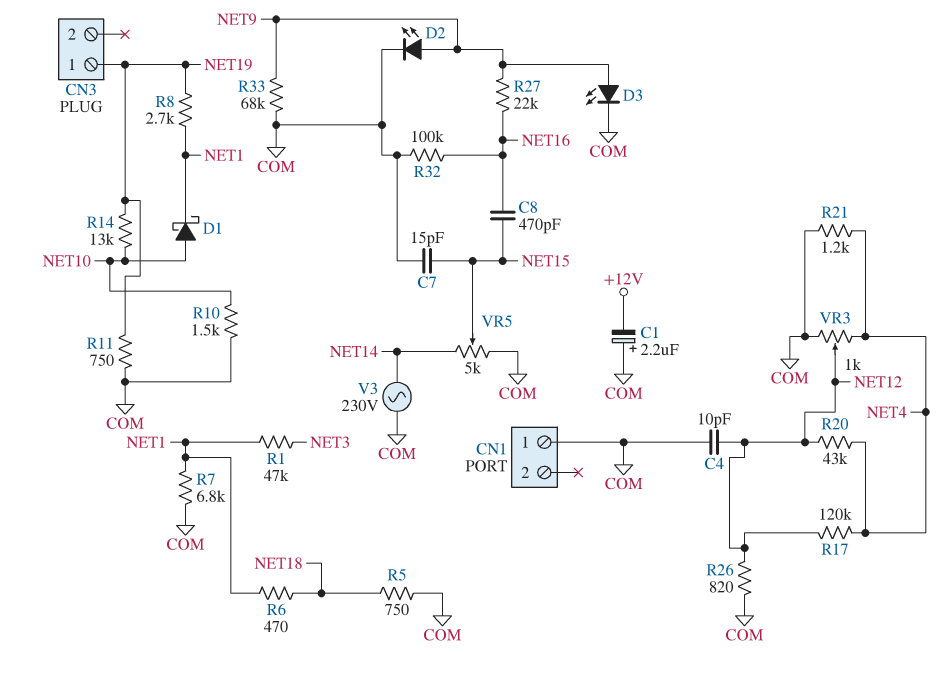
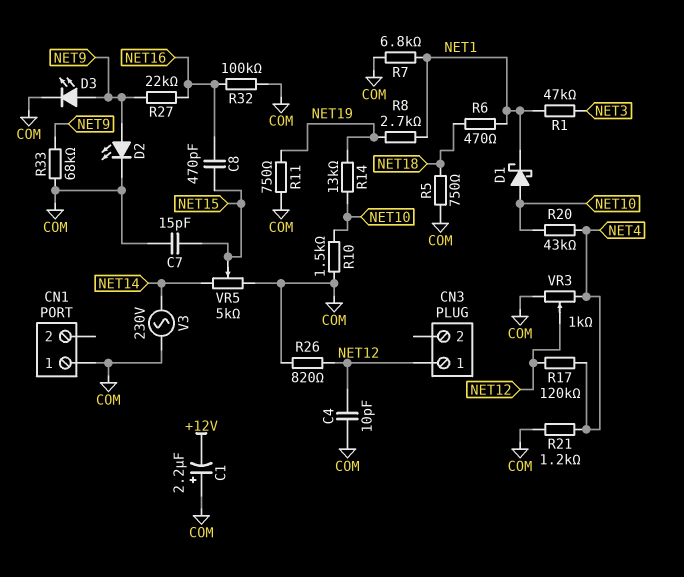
CN3 pin 1: NET19 -> NET12
R20: 43k (NET4, NET12) -> 43k (NET4, NET10)

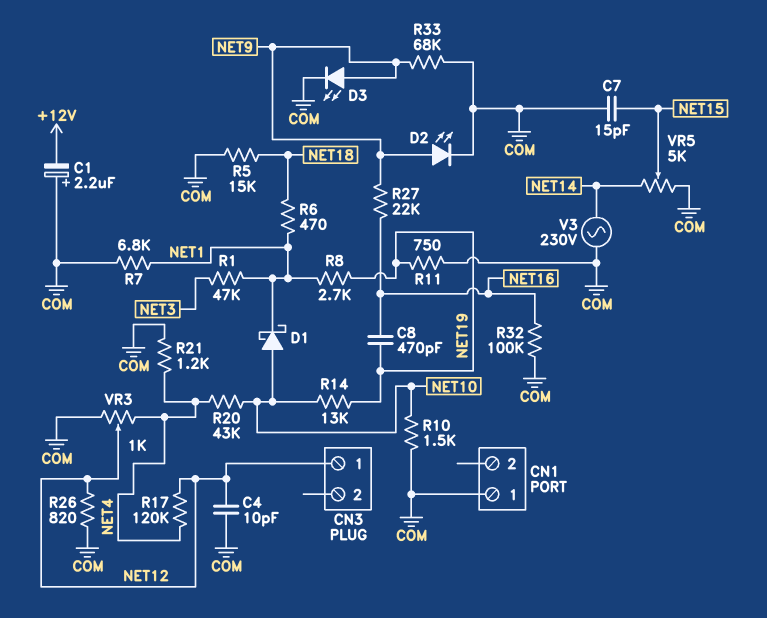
C8: 470pF (NET15, NET16) -> 470pF (NET16, NET19)
R5: 750 (COM, NET18) -> 15k (COM, NET18)

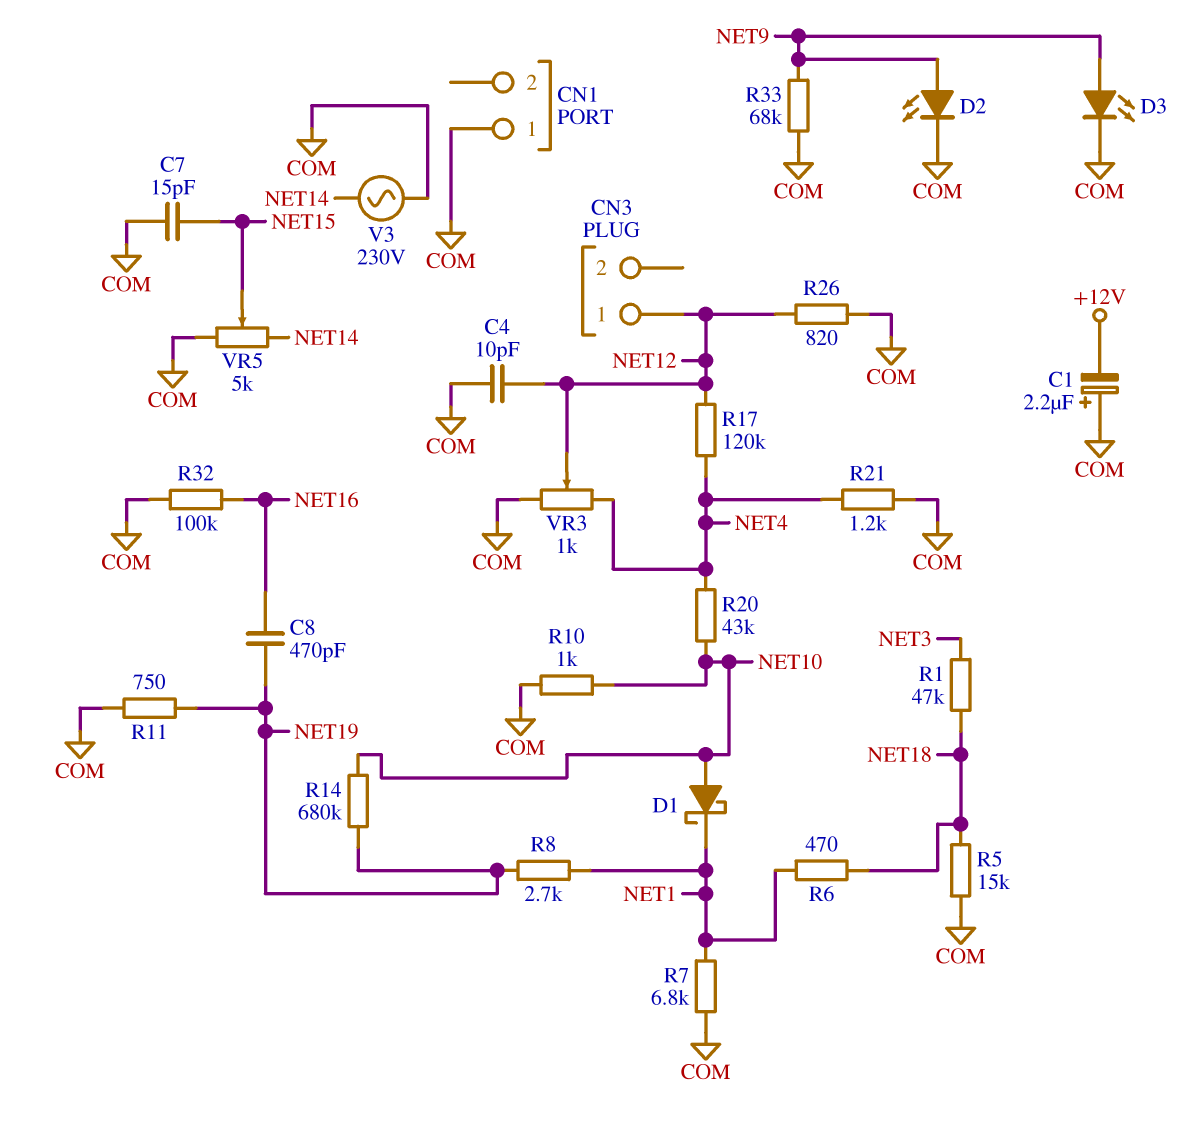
R1: 47k (NET1, NET3) -> 47k (NET3, NET18)
R10: 1.5k (COM, NET10) -> 1k (COM, NET10)
R14: 13k (NET10, NET19) -> 680k (NET10, NET19)
R27: 22k (NET9, NET16) -> none

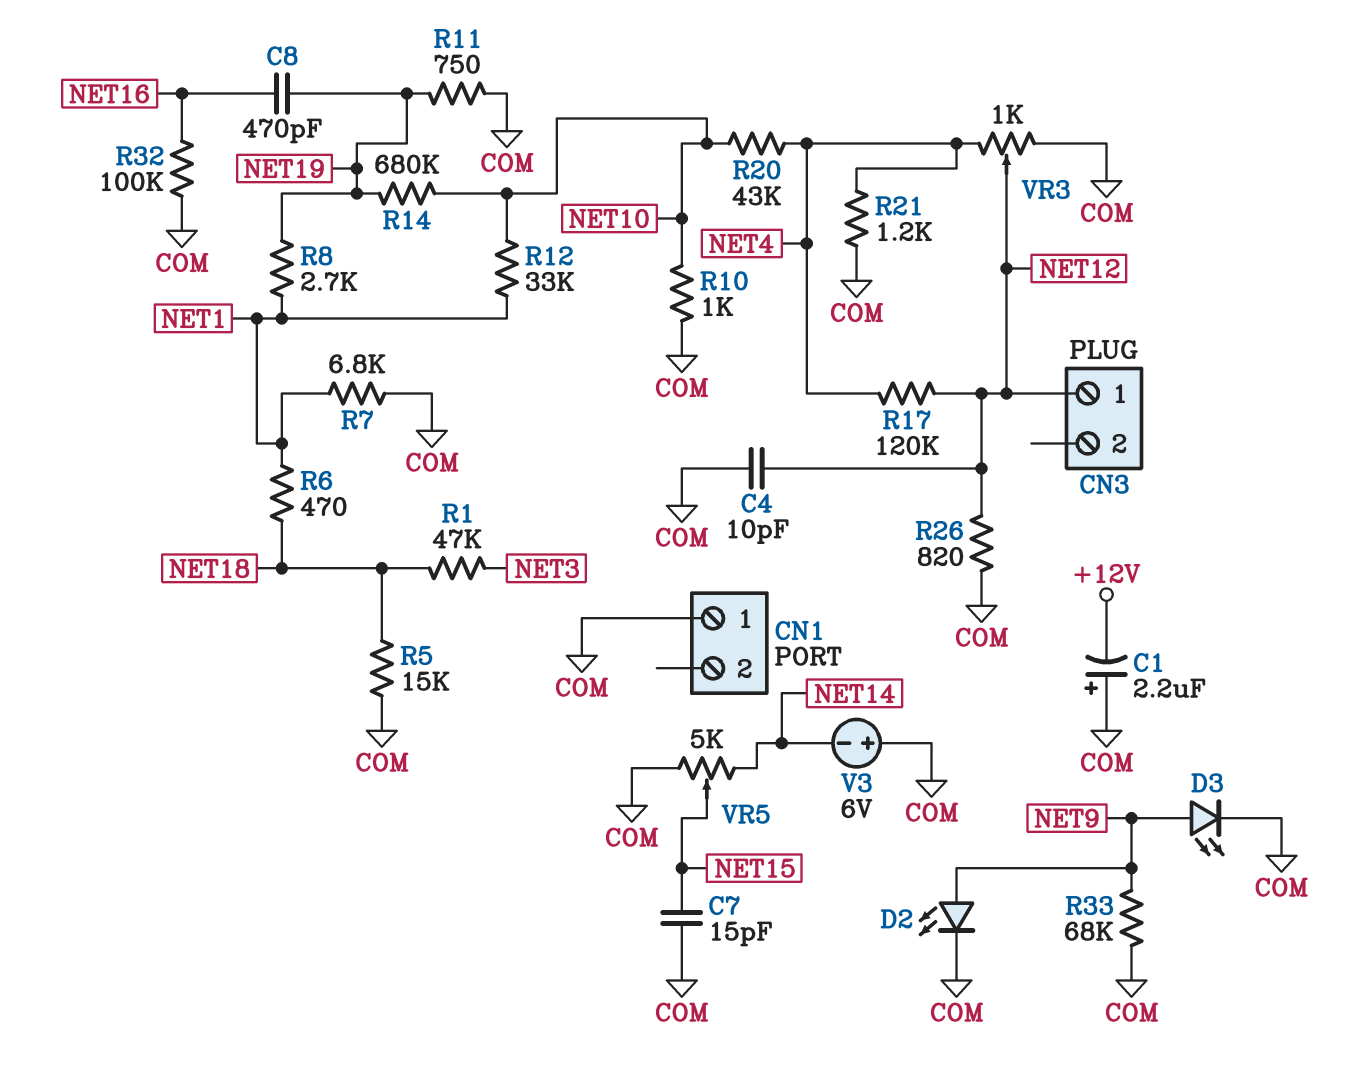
D1: schottky (A NET10, K NET1) -> none
R12: none -> 33k (NET1, NET10)
V3: AC 230V (COM, NET14) -> 6V (plus COM, minus NET14)

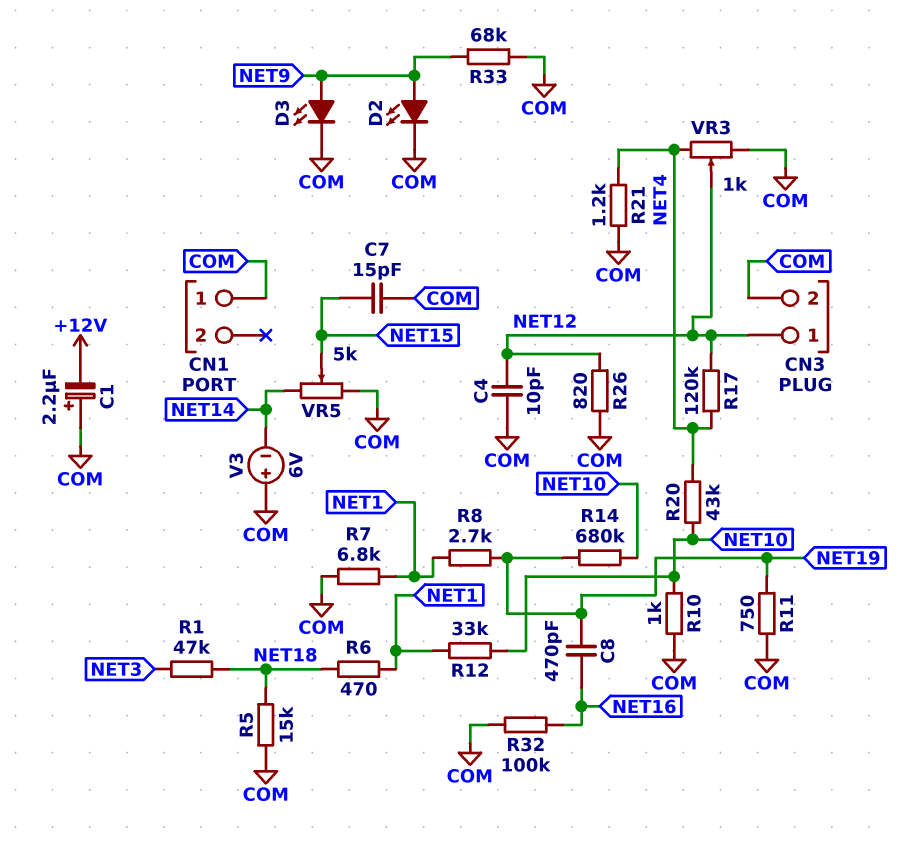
CN3 pin 2: none -> COM

